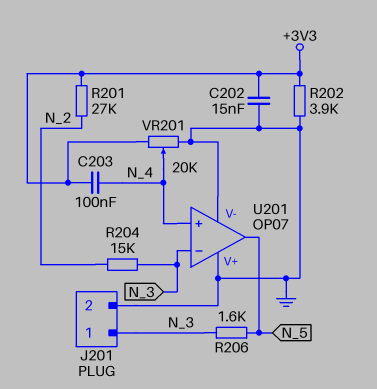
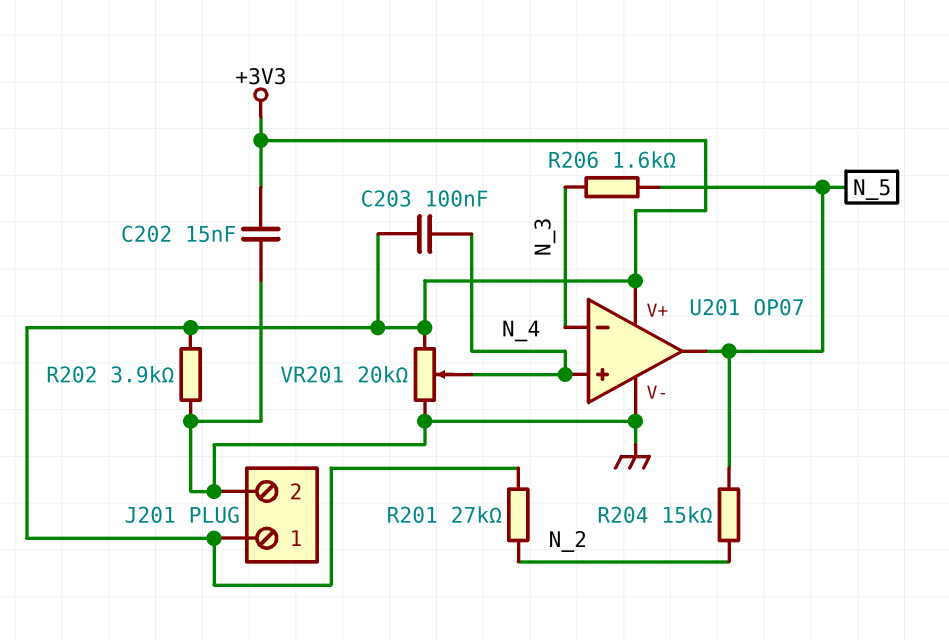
J201 pin 1: N_3 -> +3V3
R204: 15k (N_2, N_3) -> 15k (N_2, N_5)
U201 pin V+: GND -> +3V3

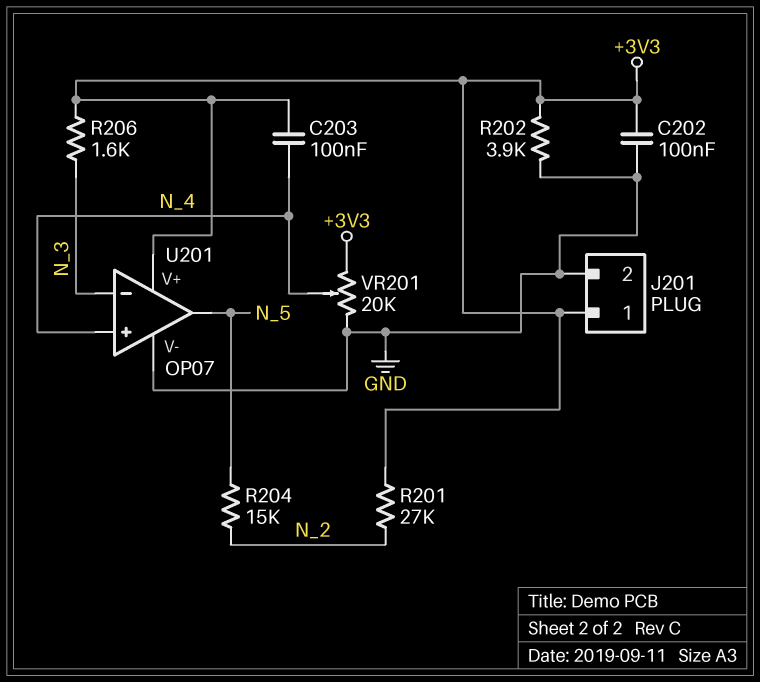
C202: 15nF (+3V3, GND) -> 100nF (+3V3, GND)
R206: 1.6k (N_3, N_5) -> 1.6k (+3V3, N_3)

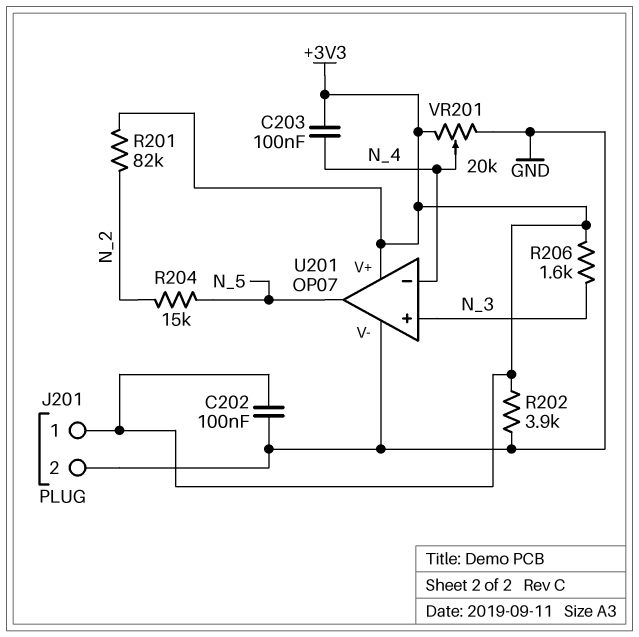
R201: 27k (+3V3, N_2) -> 82k (+3V3, N_2)
U201 pin in+: N_4 -> N_3
U201 pin in-: N_3 -> N_4

